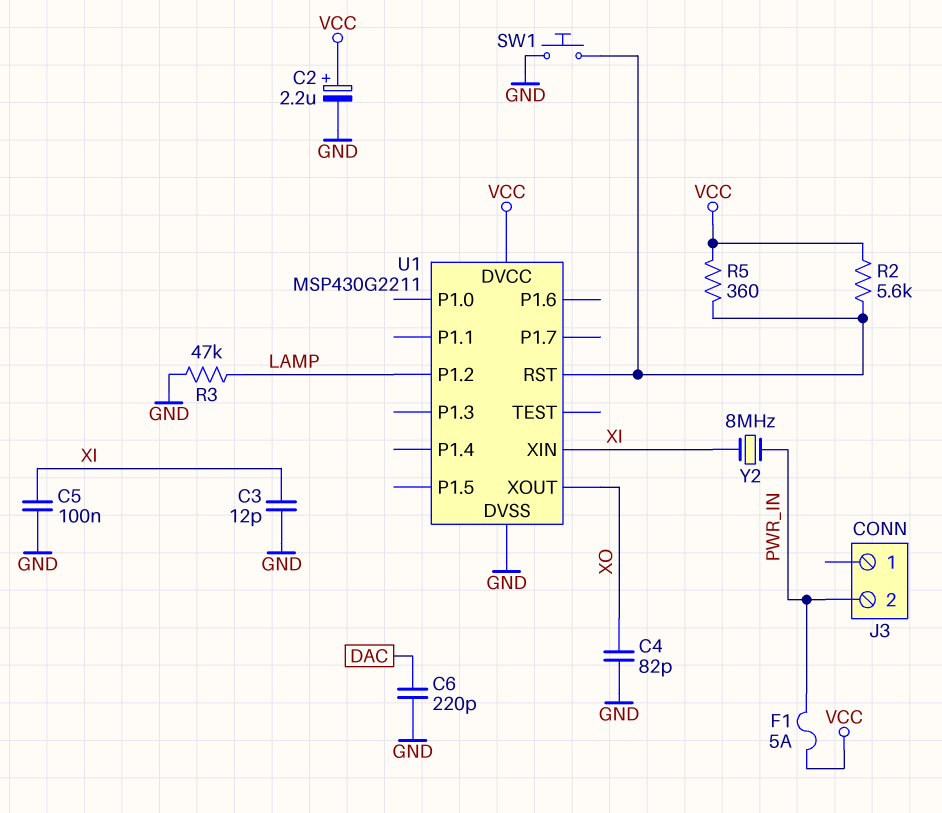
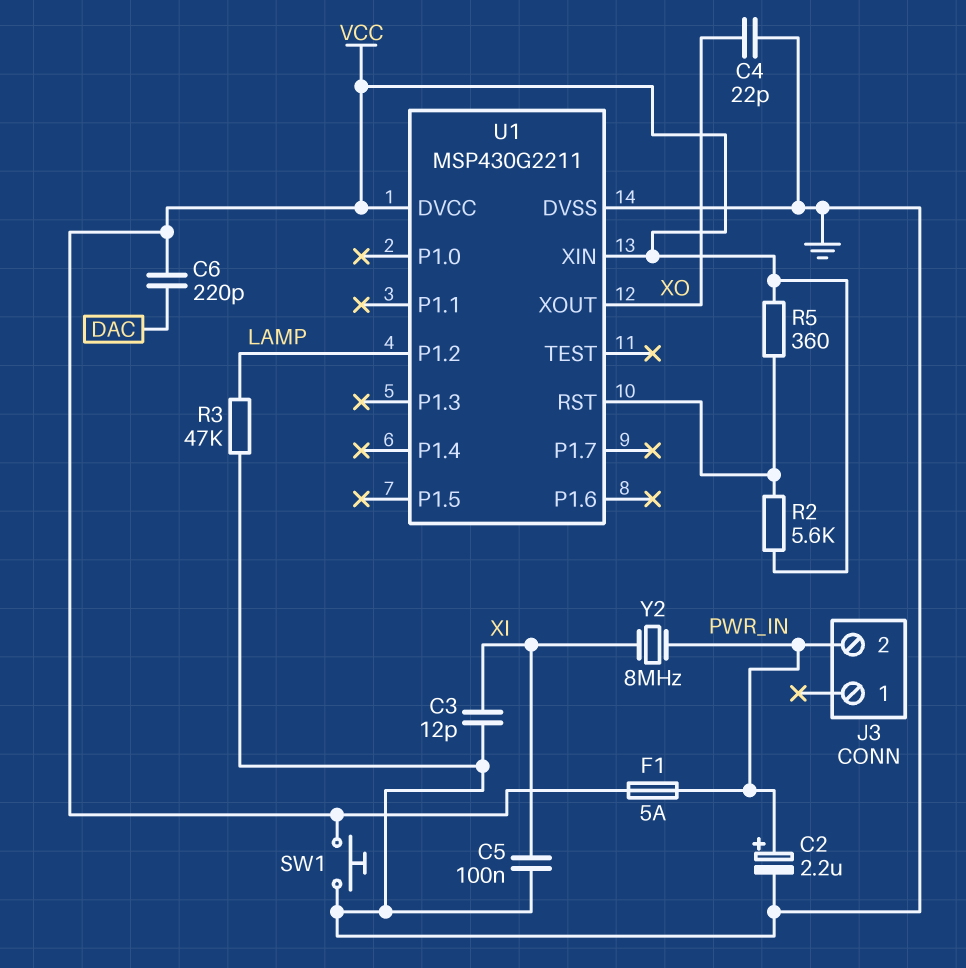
C2: 2.2uF (plus VCC, minus GND) -> 2.2uF (plus PWR_IN, minus GND)
C4: 82pF (GND, XO) -> 22pF (GND, XO)
C6: 220pF (DAC, GND) -> 220pF (DAC, VCC)
SW1: button (GND, U1/RST) -> button (GND, VCC)
U1 pin XIN: XI -> VCC

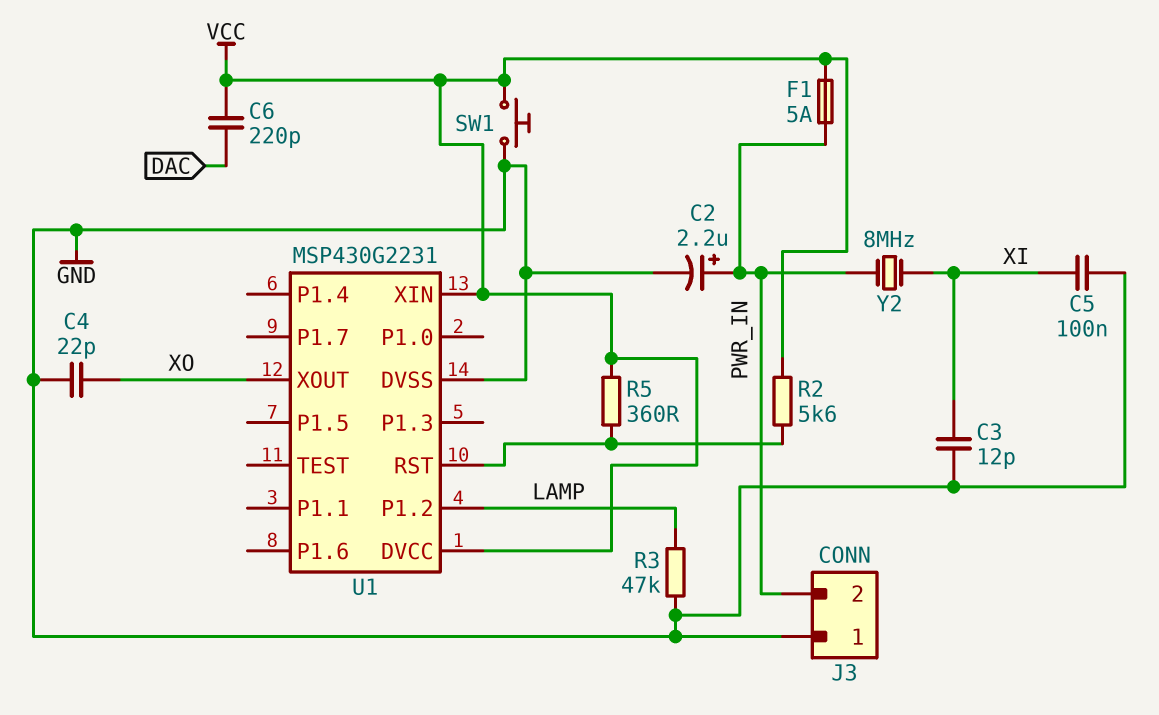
J3 pin 1: none -> GND
U1: MSP430G2211 -> MSP430G2231

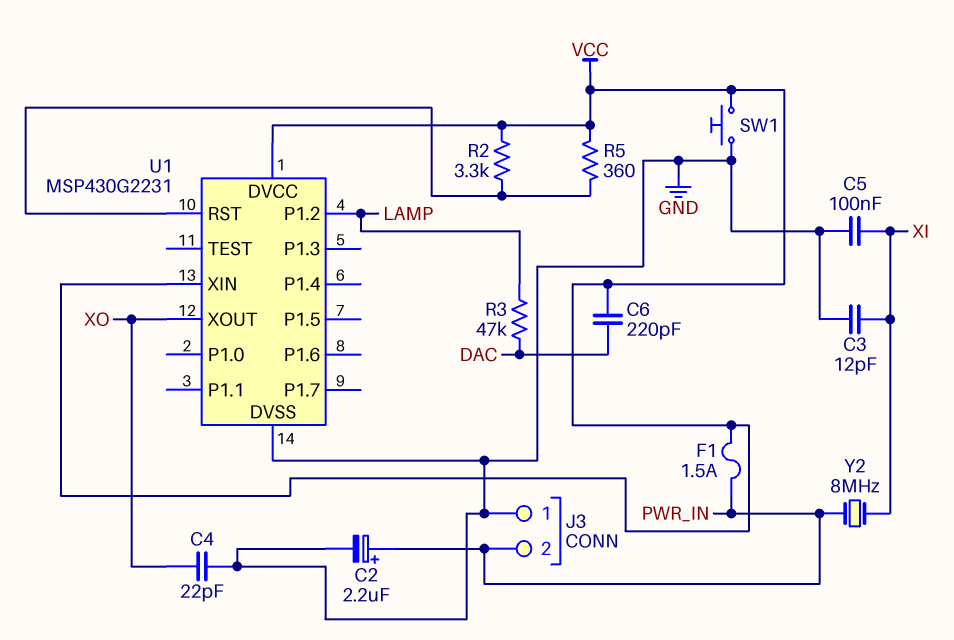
F1: 5A (PWR_IN, VCC) -> 1.5A (PWR_IN, VCC)
R2: 5.6k (U1/RST, VCC) -> 3.3k (U1/RST, VCC)
R3: 47k (GND, LAMP) -> 47k (DAC, LAMP)

